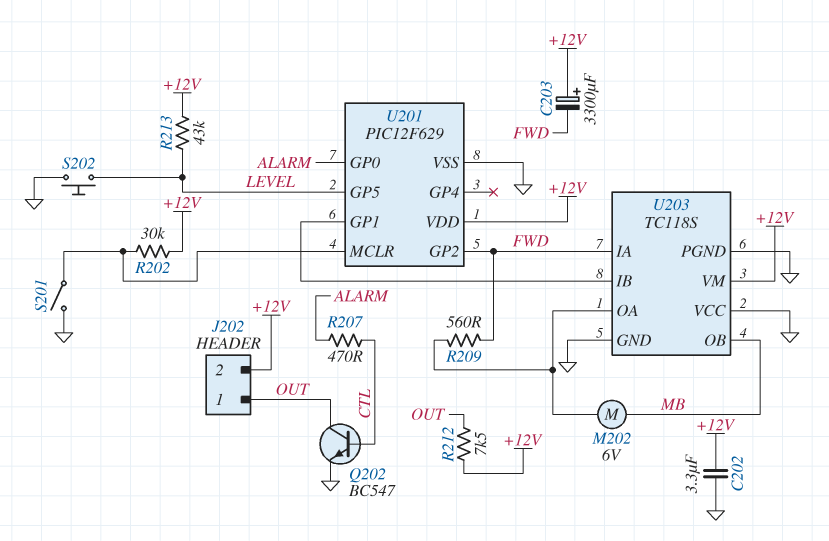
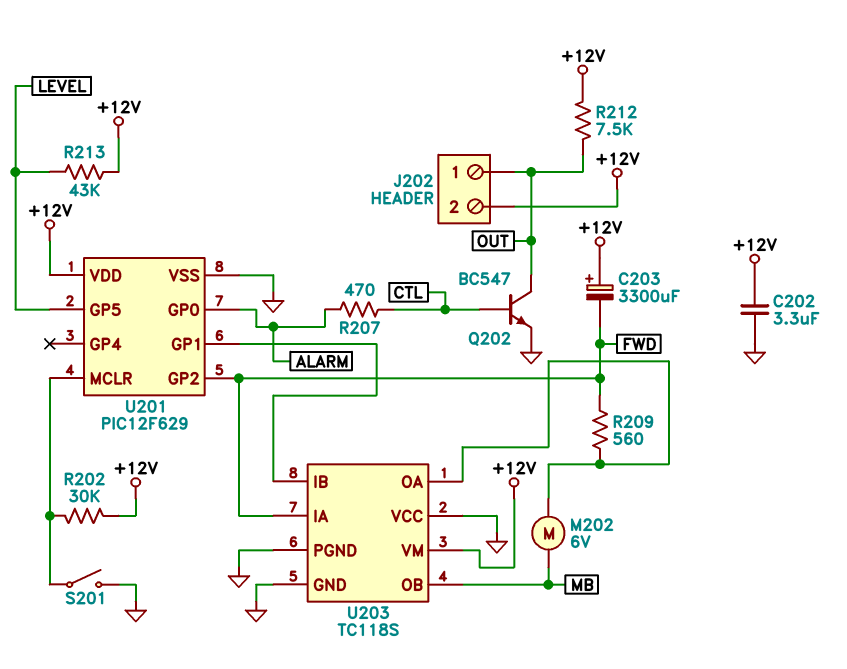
S202: button (GND, LEVEL) -> none

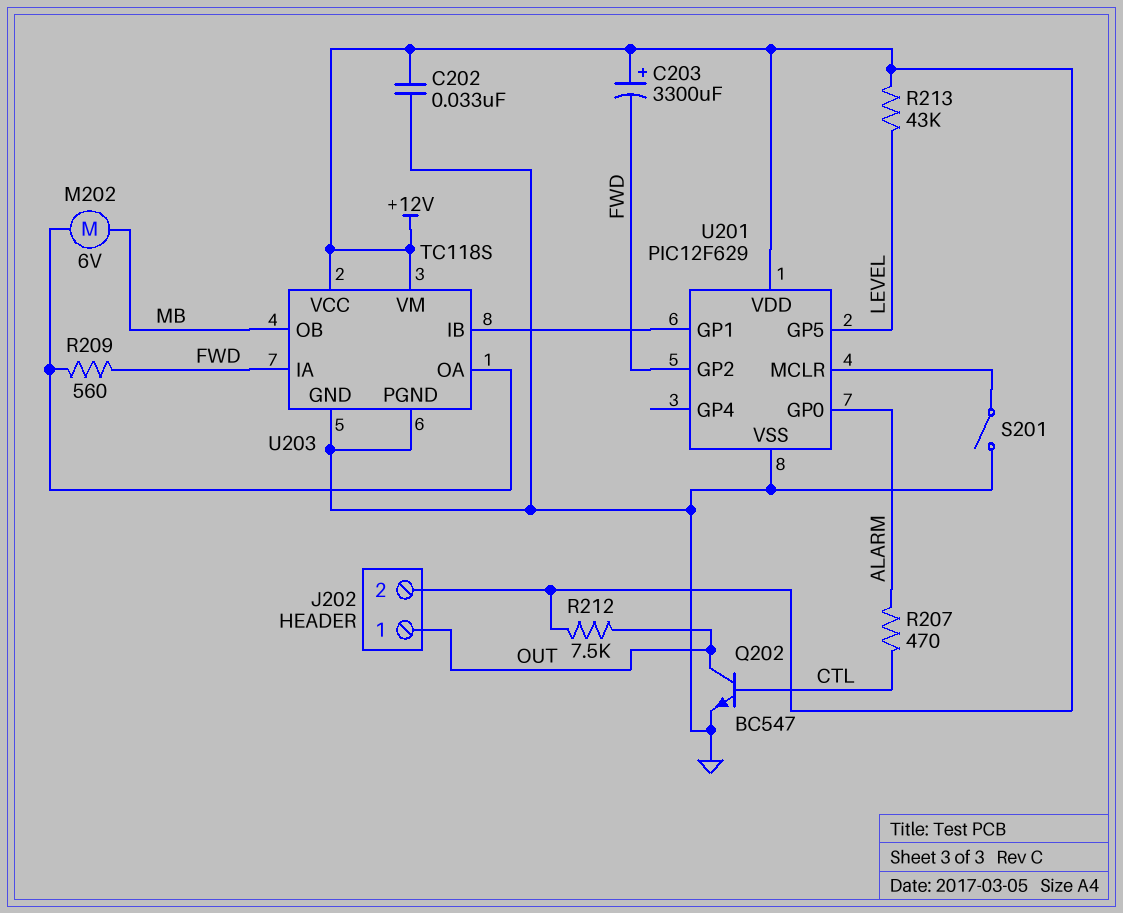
C202: 3.3uF (+12V, GND) -> 33nF (+12V, GND)
R202: 30k (+12V, U201/MCLR) -> none
U203 pin VCC: GND -> +12V

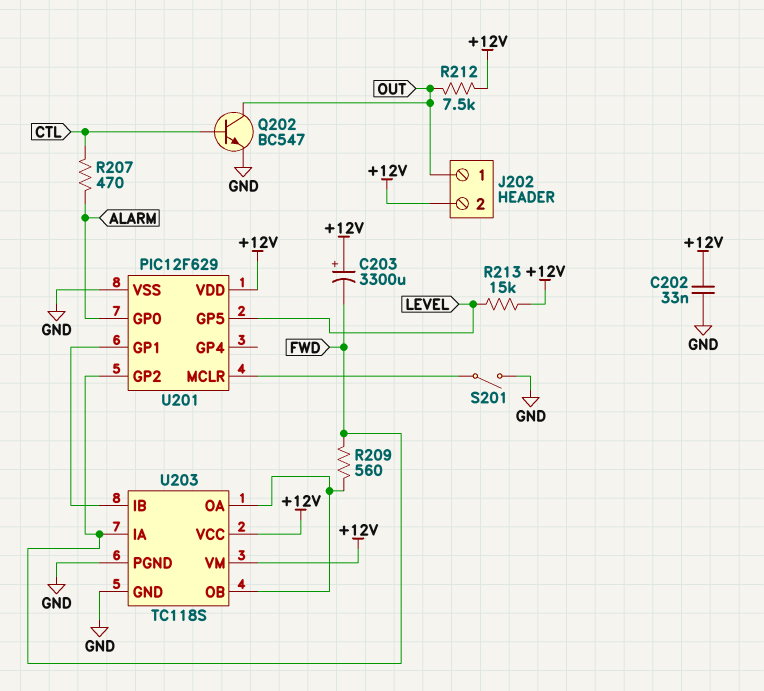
M202: motor 6V (MB, U203/OA) -> none
R213: 43k (+12V, LEVEL) -> 15k (+12V, LEVEL)
U203 pin OB: MB -> U203/OA

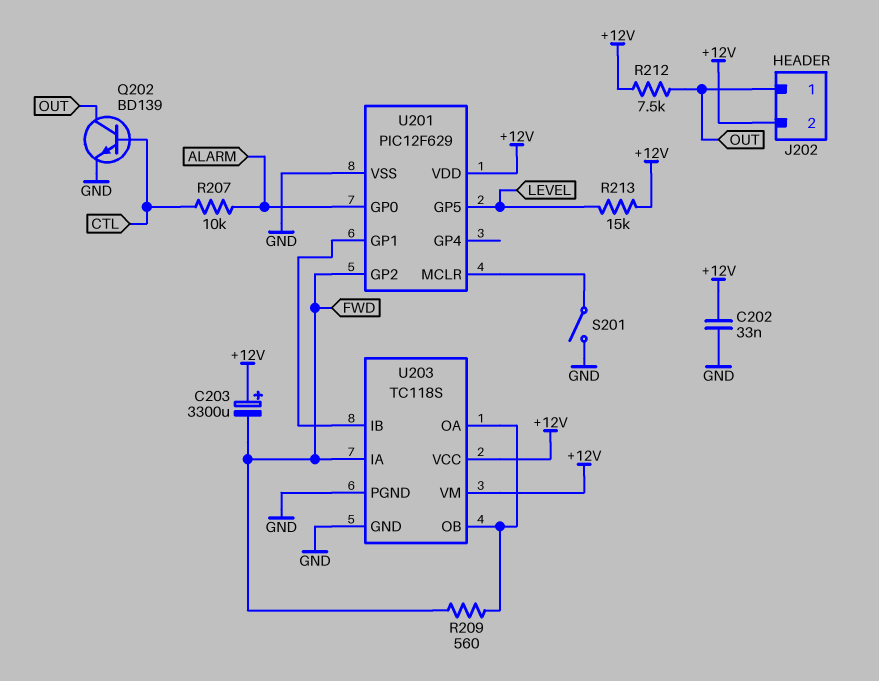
Q202: NPN BC547 (B CTL, C OUT, E GND) -> NPN BD139 (B CTL, C OUT, E GND)
R207: 470 (ALARM, CTL) -> 10k (ALARM, CTL)

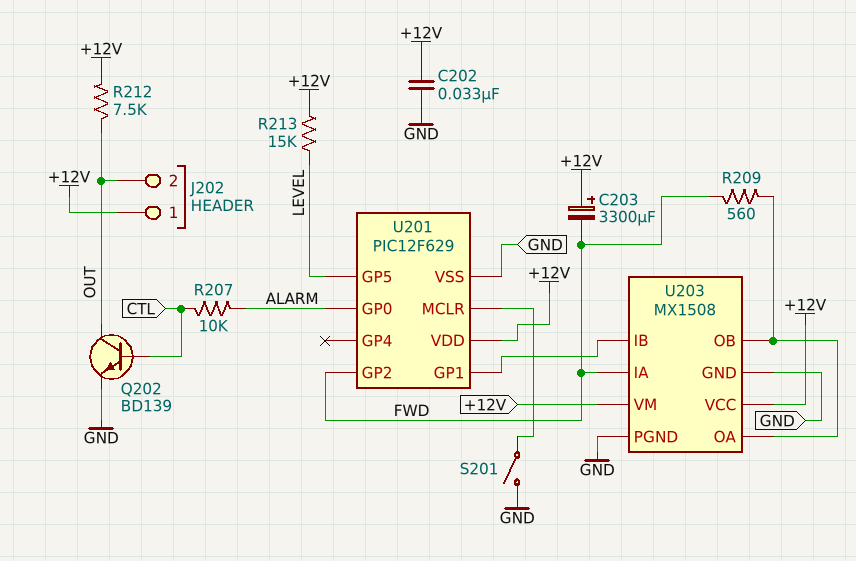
J202 pin 1: OUT -> +12V
J202 pin 2: +12V -> OUT
U203: TC118S -> MX1508

